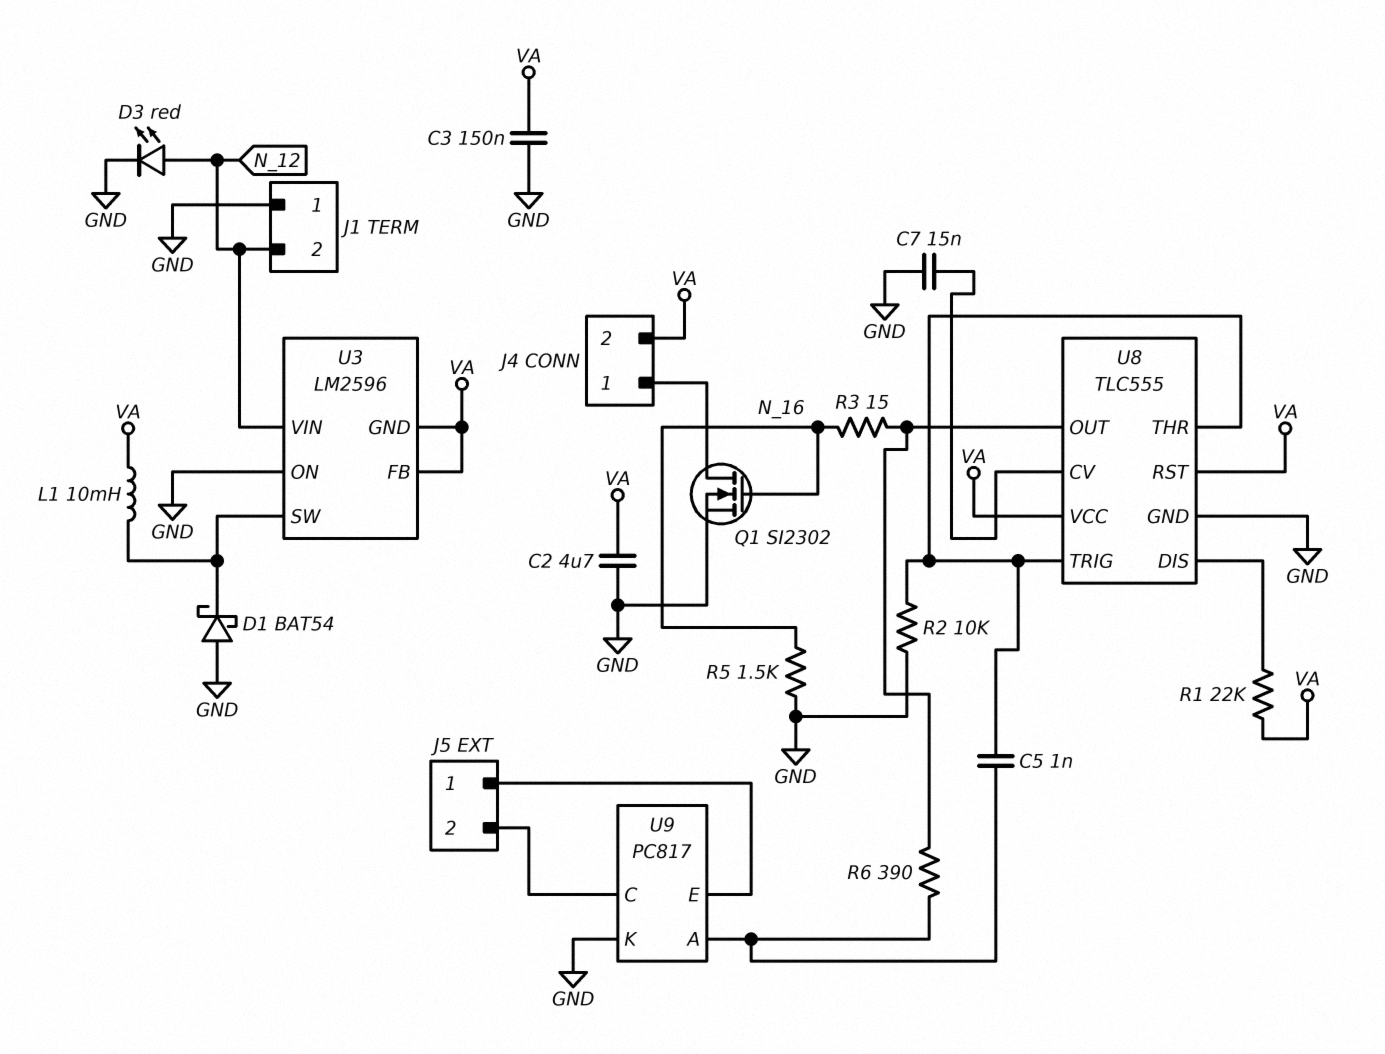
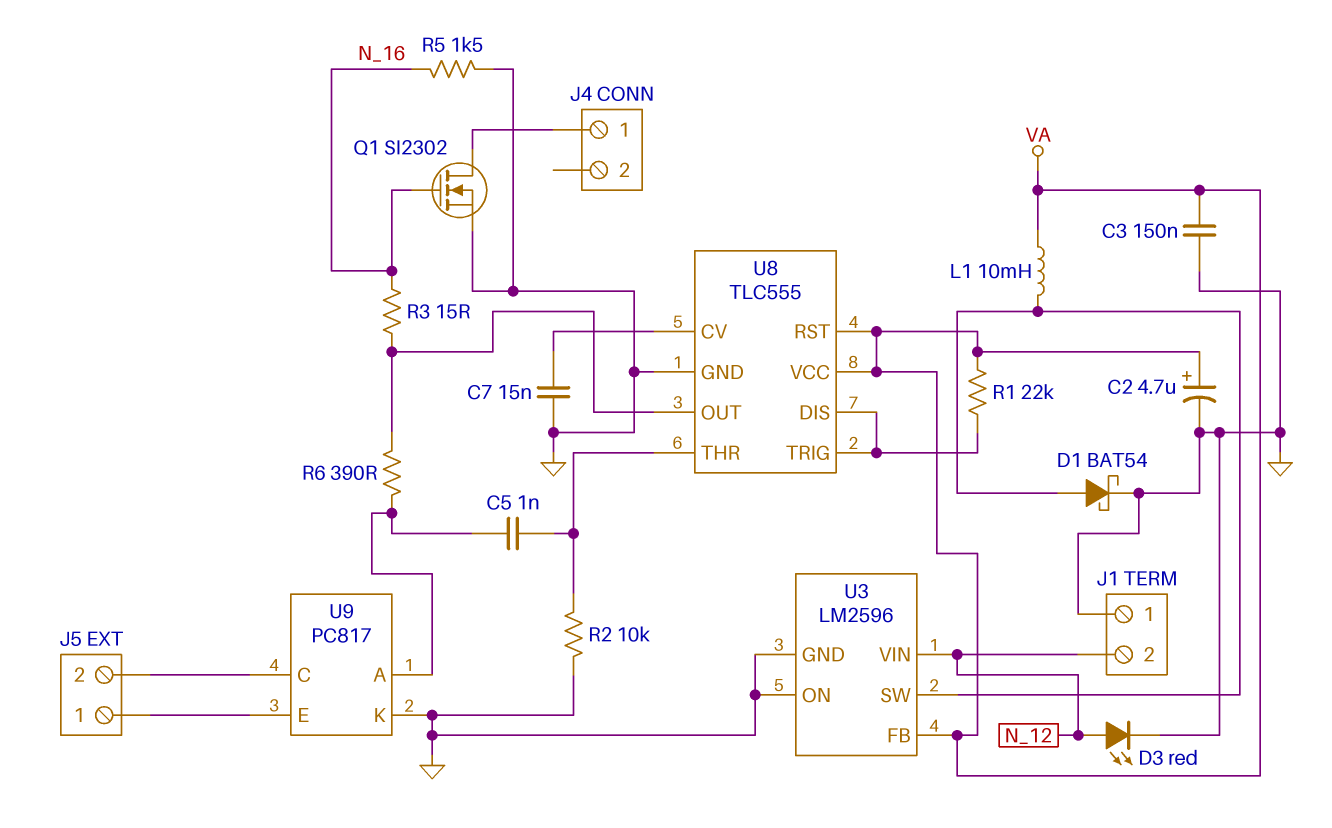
C2: 4.7uF (GND, VA) -> 4.7uF (plus VA, minus GND)
D1: schottky BAT54 (A GND, K U3/SW) -> schottky BAT54 (A U3/SW, K GND)
J4 pin 2: VA -> none
U3 pin GND: VA -> GND
U8 pin TRIG: U8/THR -> U8/DIS

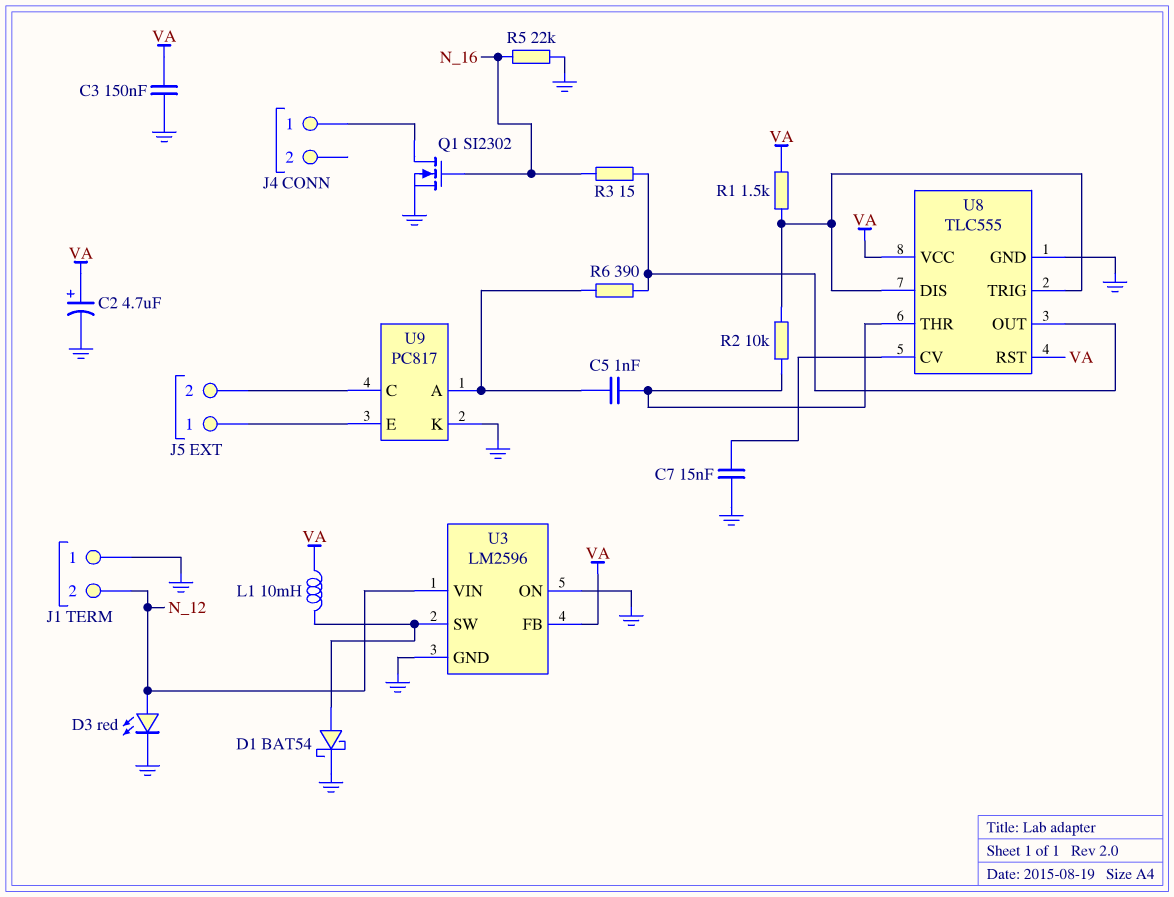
R1: 22k (U8/DIS, VA) -> 1.5k (U8/DIS, VA)
R2: 10k (GND, U8/THR) -> 10k (U8/DIS, U8/THR)
R5: 1.5k (GND, N_16) -> 22k (GND, N_16)

